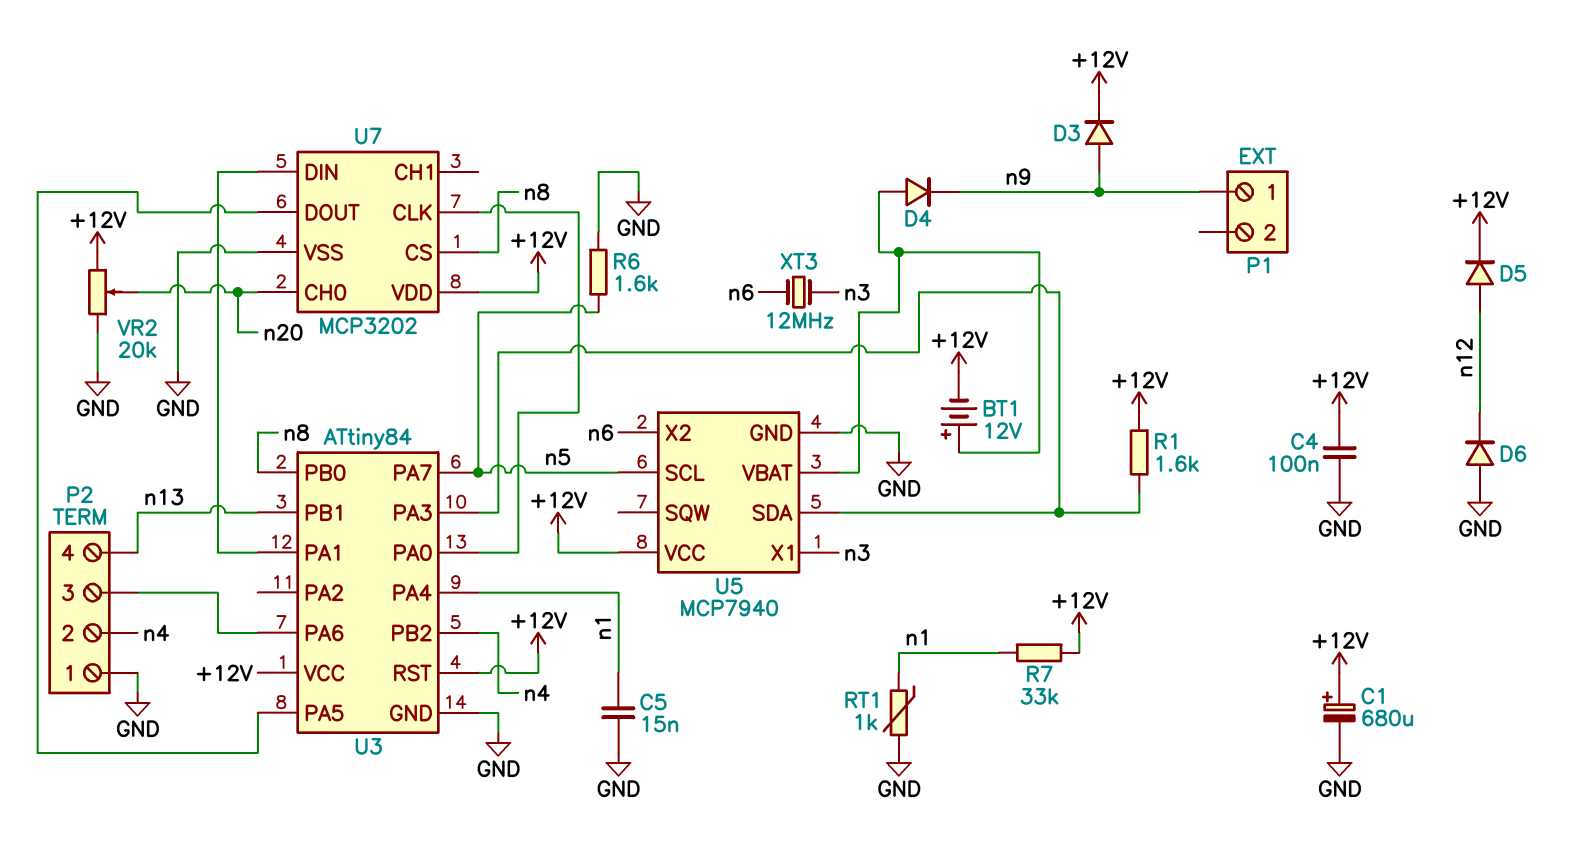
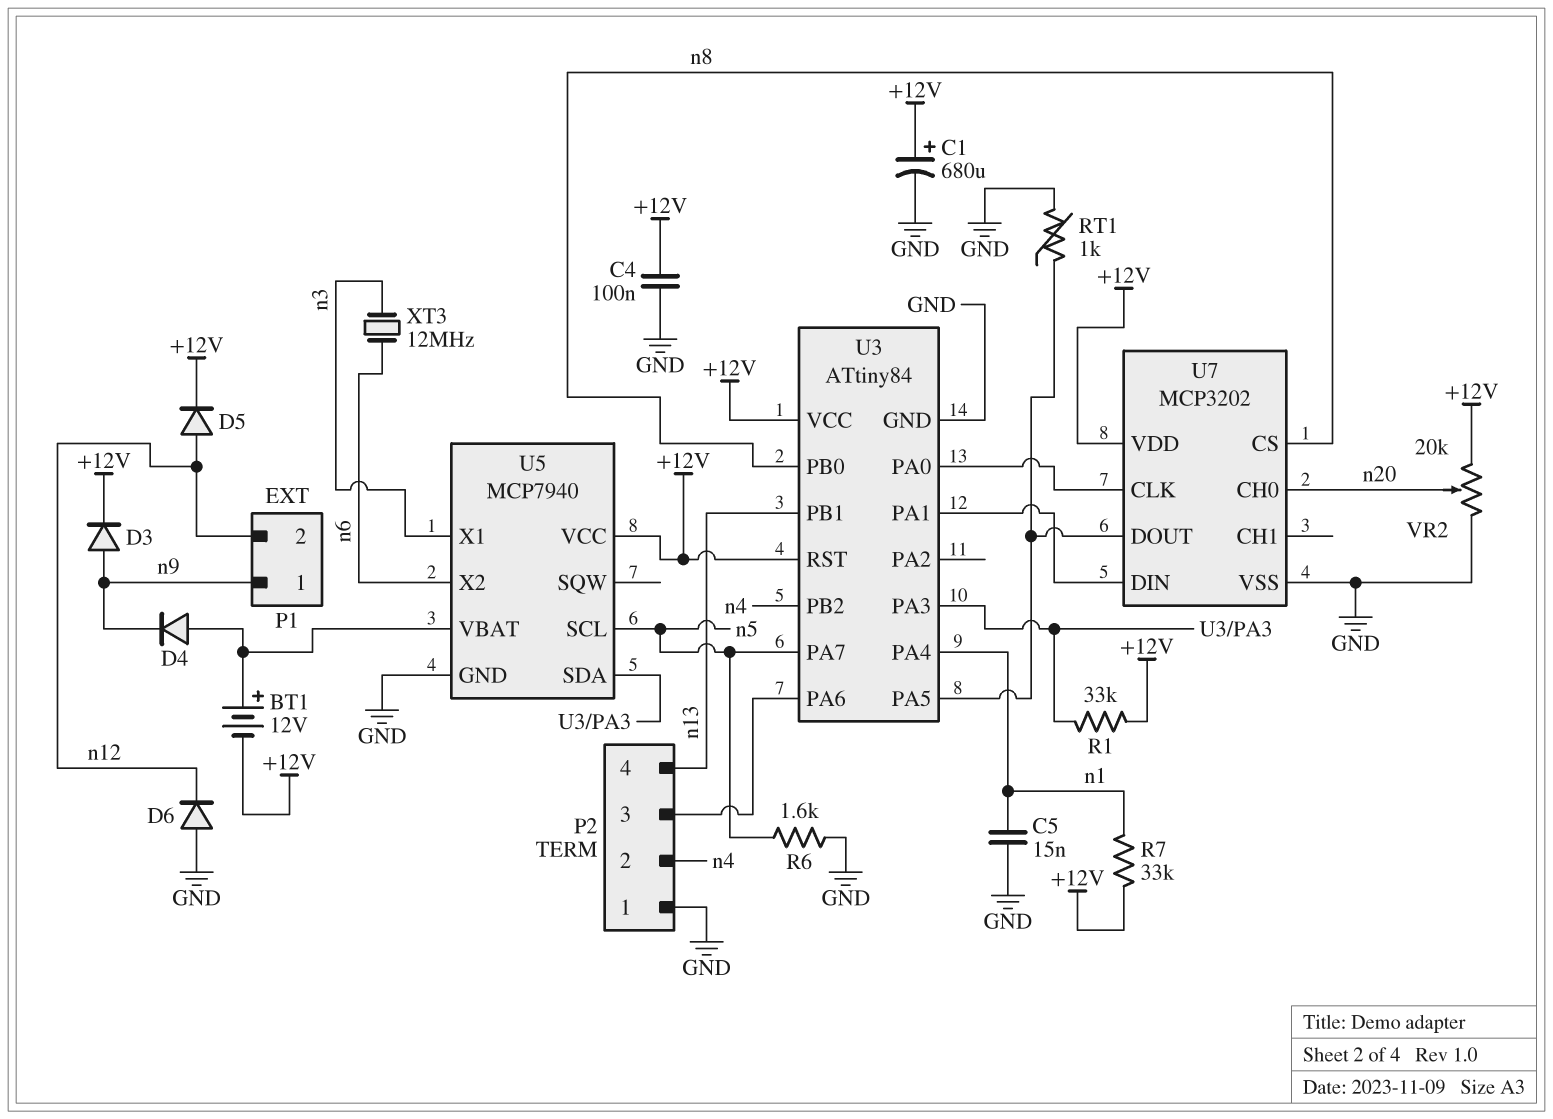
P1 pin 2: none -> n12
R1: 1.6k (+12V, U3/PA3) -> 33k (+12V, U3/PA3)
RT1: 1k (GND, n1) -> 1k (GND, U3/PA5)

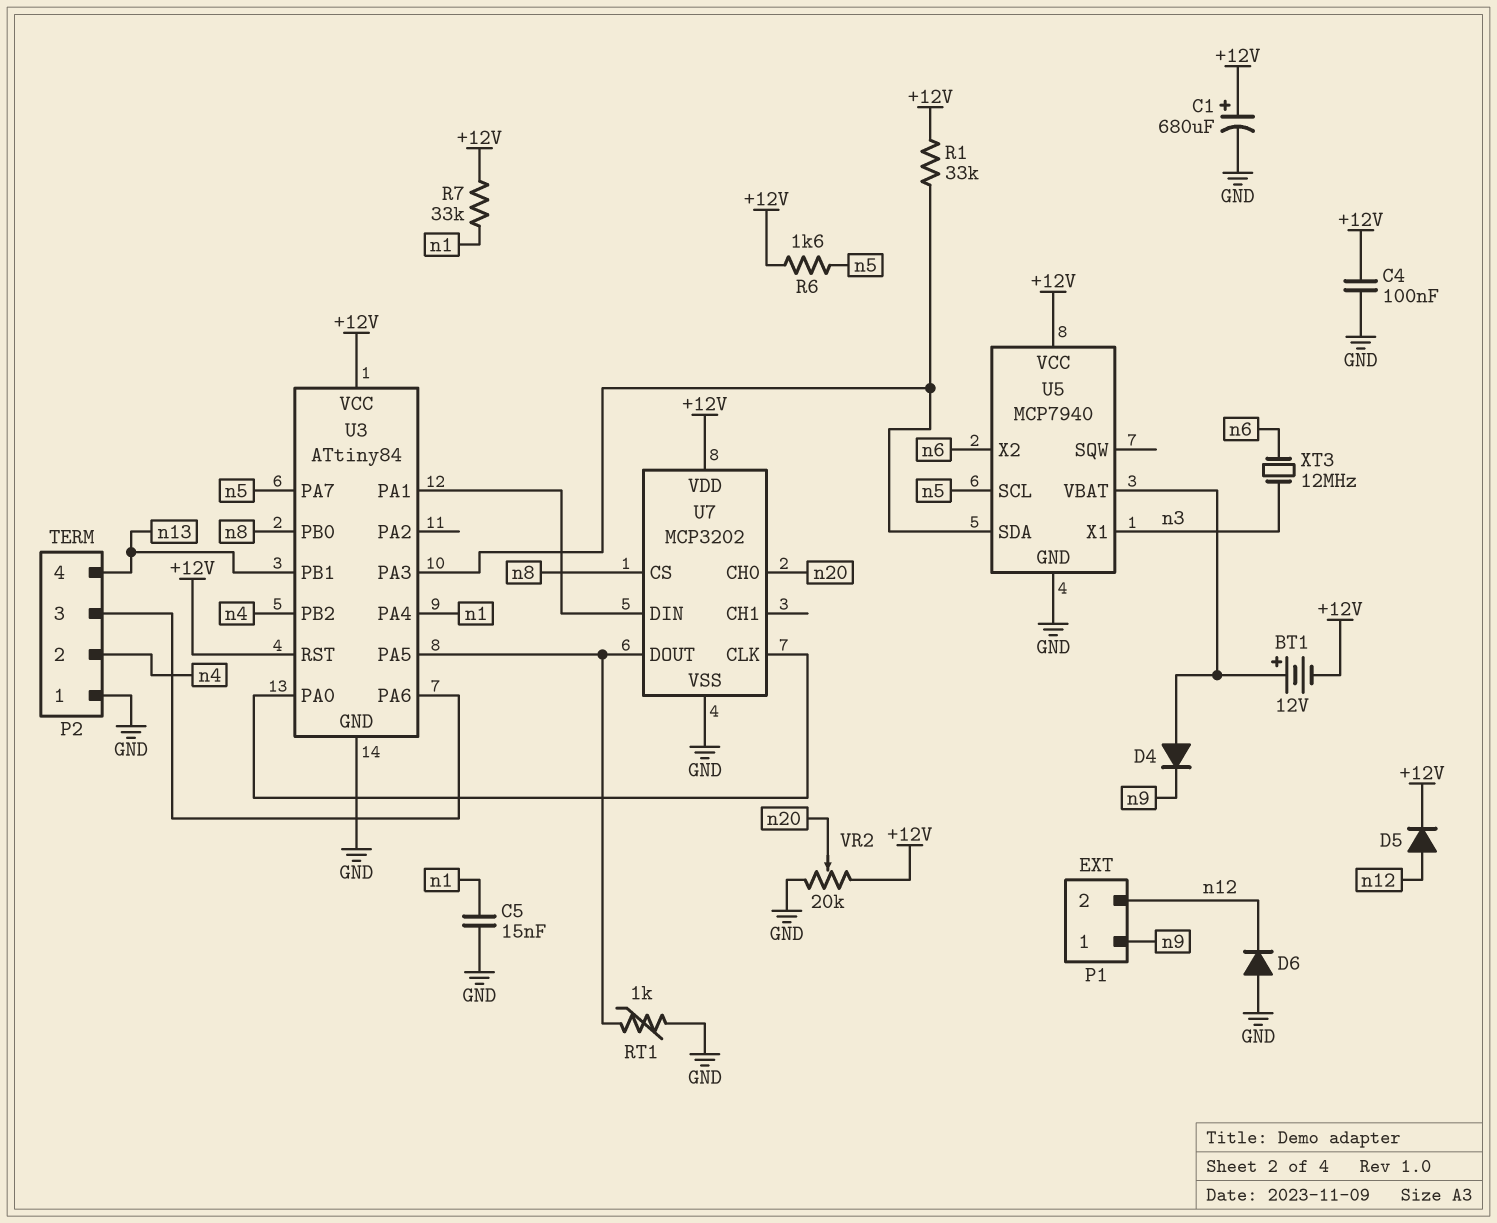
D3: diode (A n9, K +12V) -> none
R6: 1.6k (GND, n5) -> 1.6k (+12V, n5)

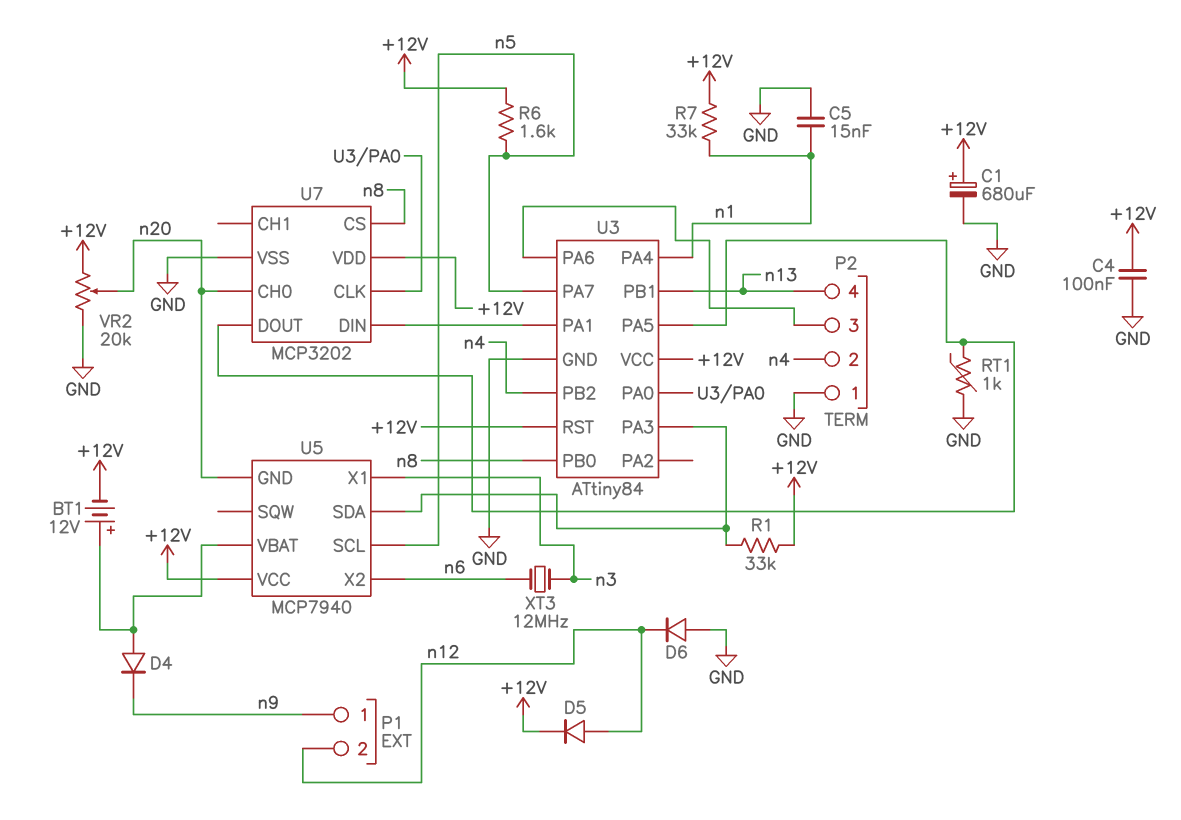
U5 pin GND: GND -> n20

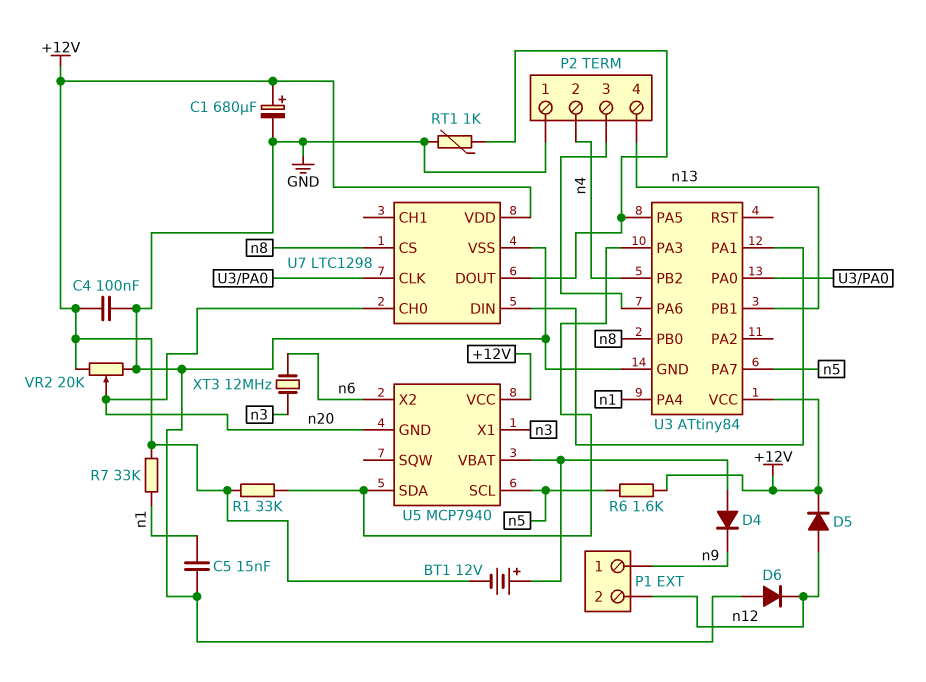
U3 pin RST: +12V -> none
U7: MCP3202 -> LTC1298

